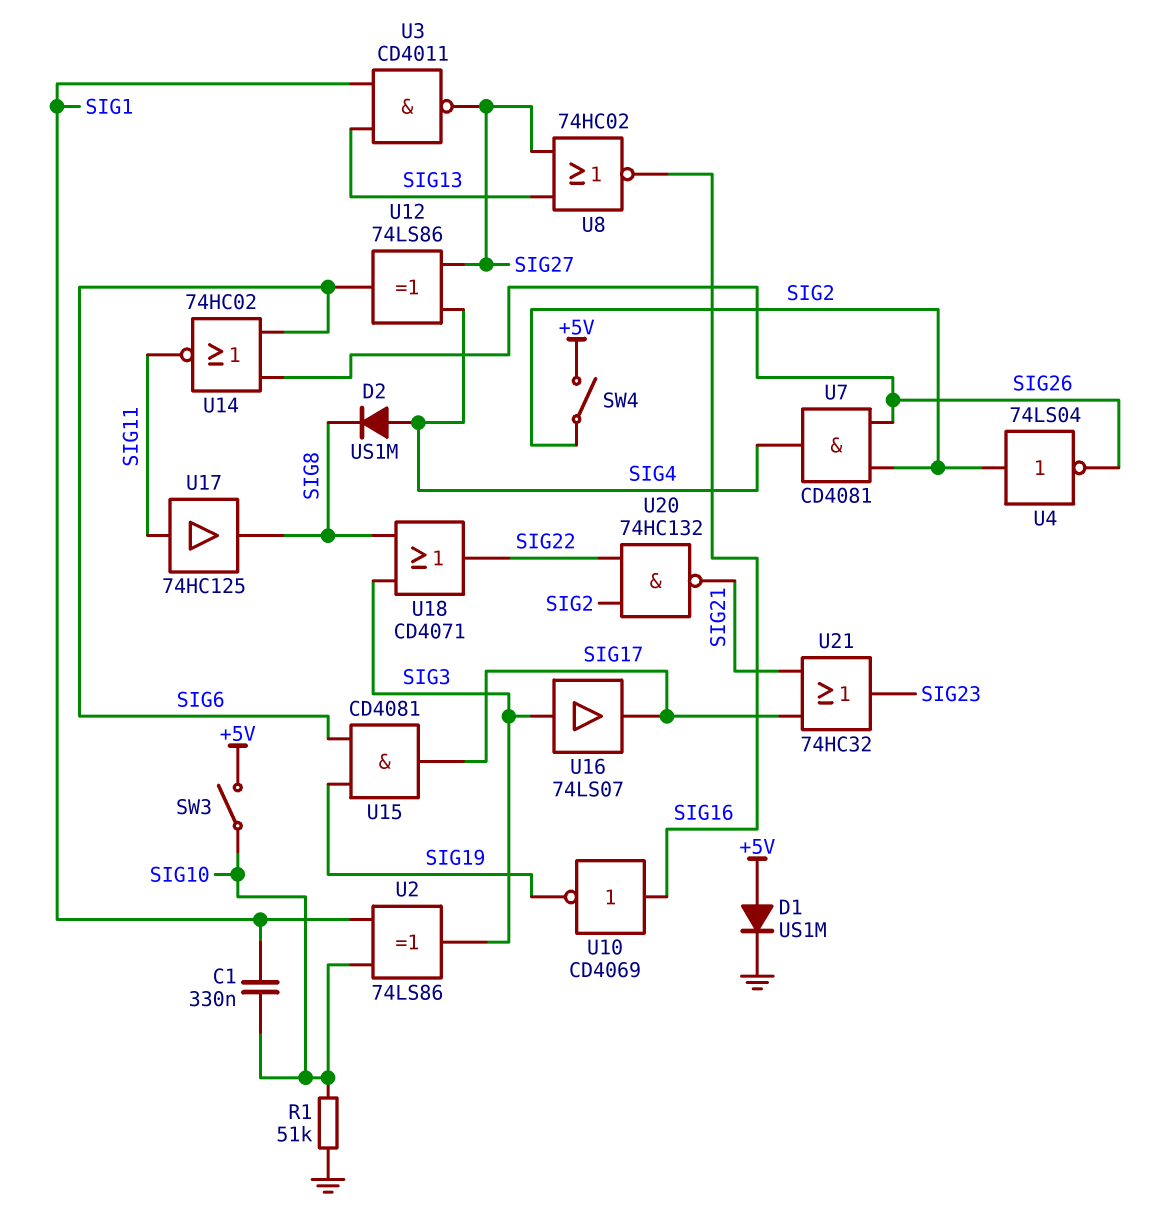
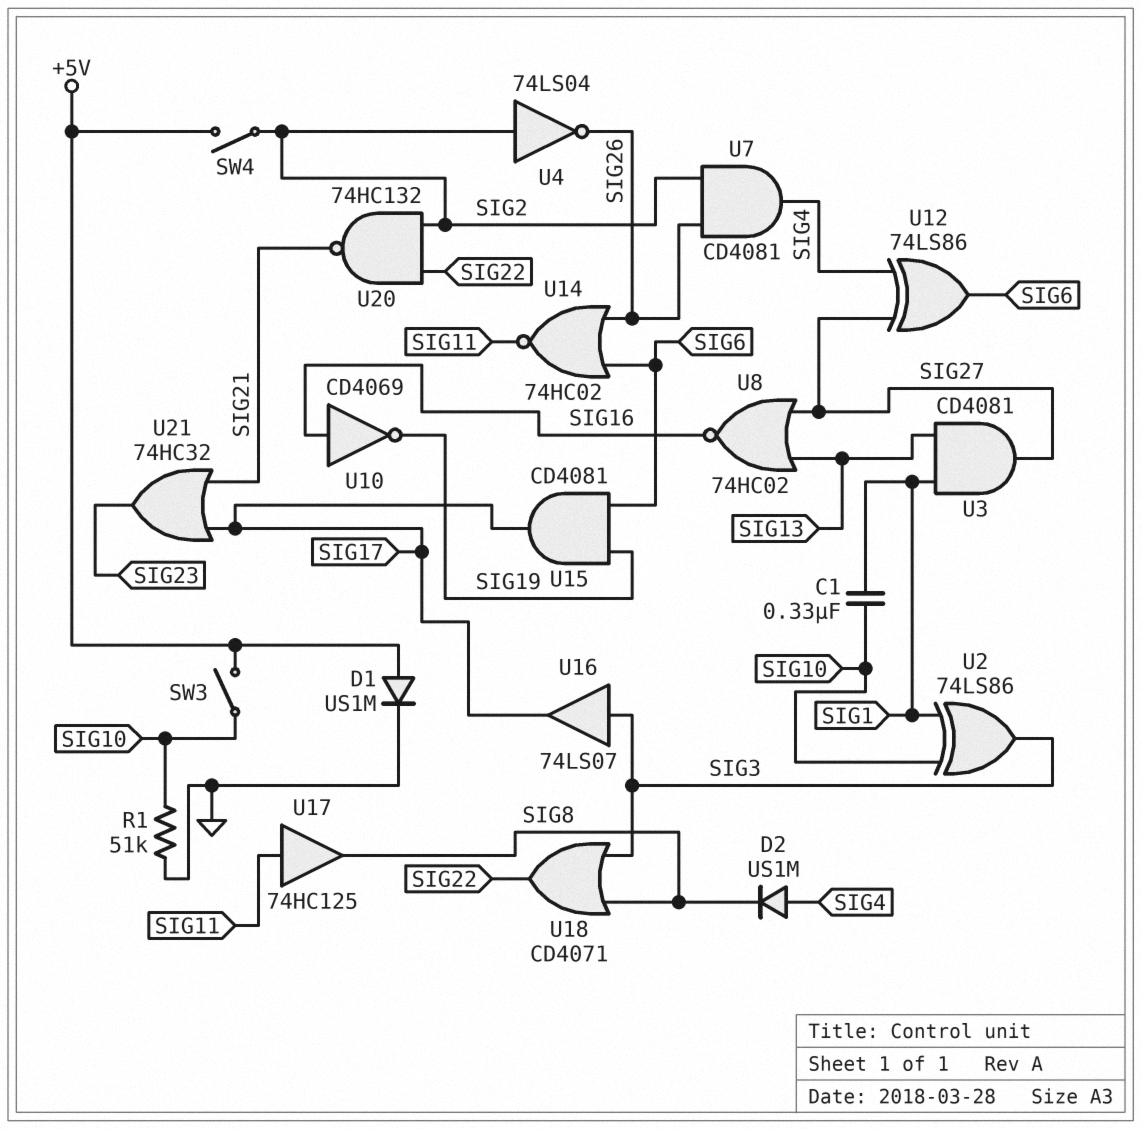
U3: NAND CD4011 (in SIG1, in SIG13, out SIG27) -> AND CD4081 (in SIG1, in SIG13, out SIG27)

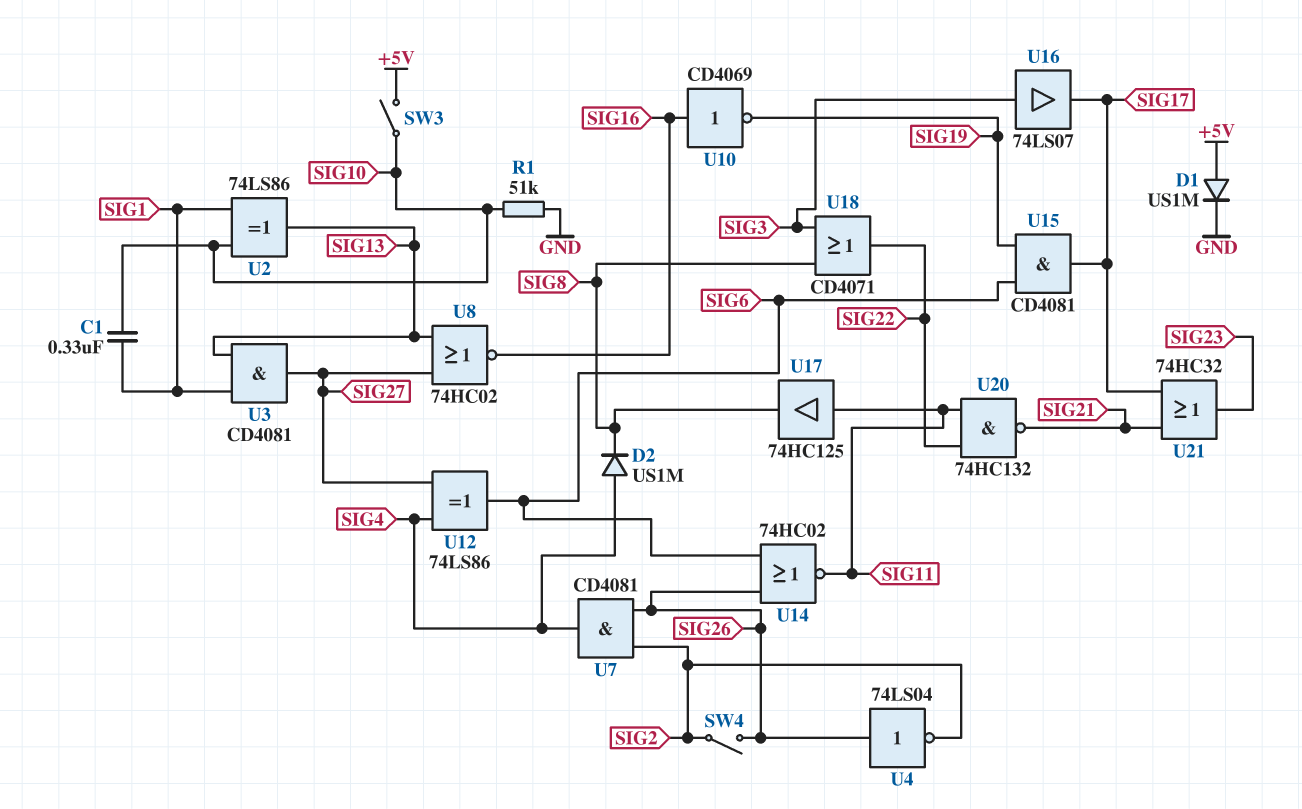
SW4: switch (+5V, SIG2) -> switch (SIG2, SIG26)
U2: XOR 74LS86 (in SIG1, in SIG10, out SIG3) -> XOR 74LS86 (in SIG1, in SIG10, out SIG13)
U4: NOT 74LS04 (in SIG2, out SIG26) -> NOT 74LS04 (in SIG26, out SIG2)
U20: NAND 74HC132 (in SIG2, in SIG22, out SIG21) -> NAND 74HC132 (in SIG11, in SIG22, out SIG21)

